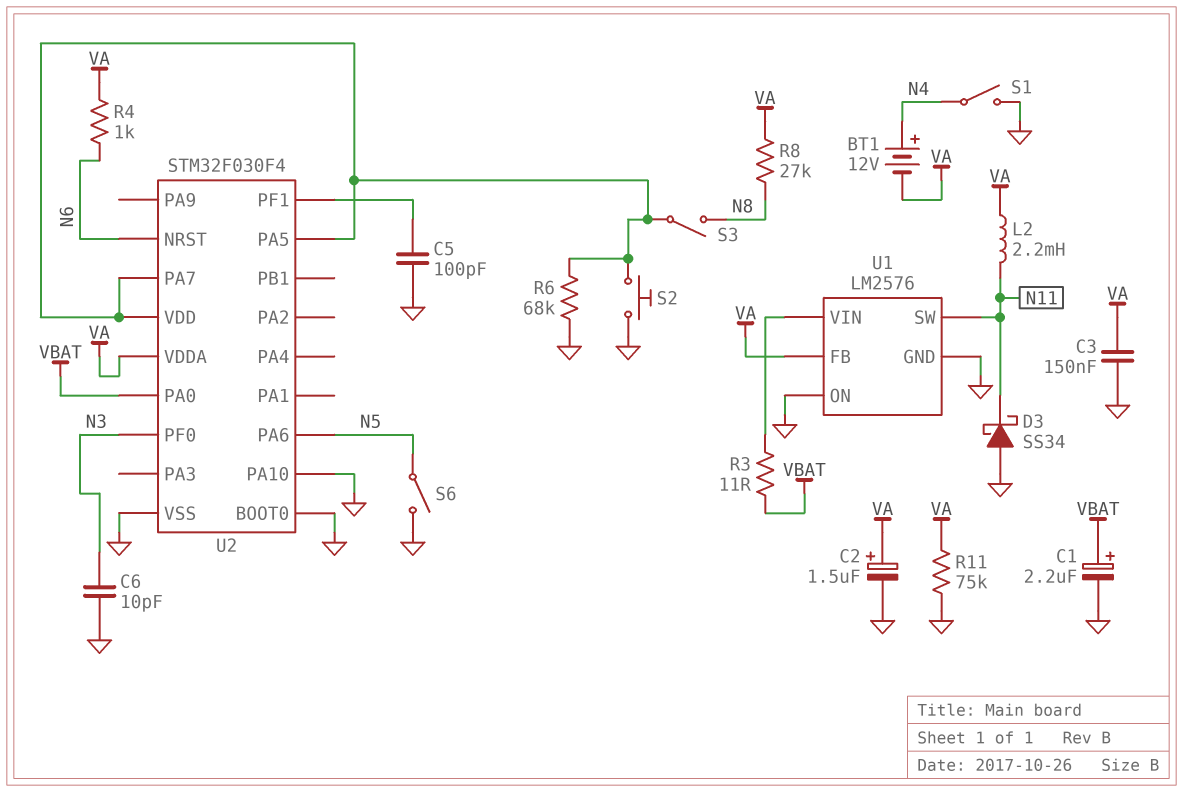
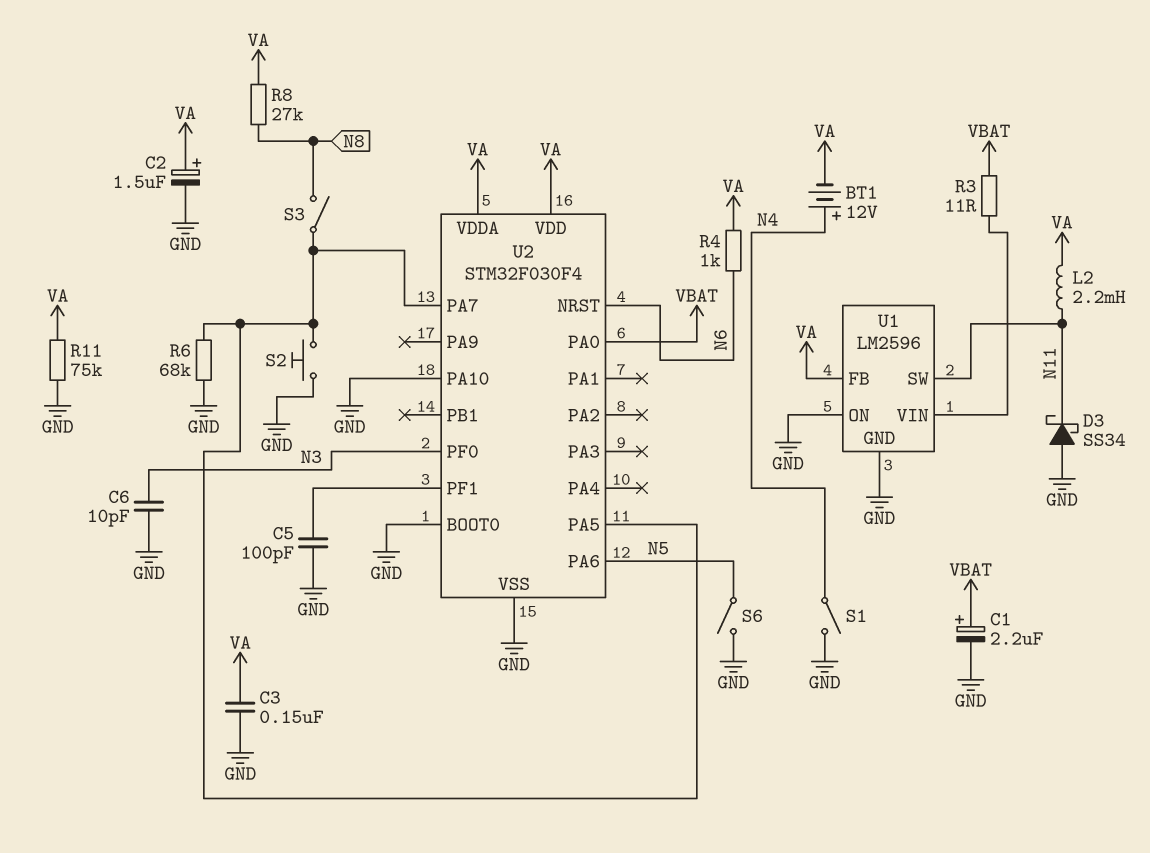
U1: LM2576 -> LM2596
U2 pin VDD: U2/PA5 -> VA

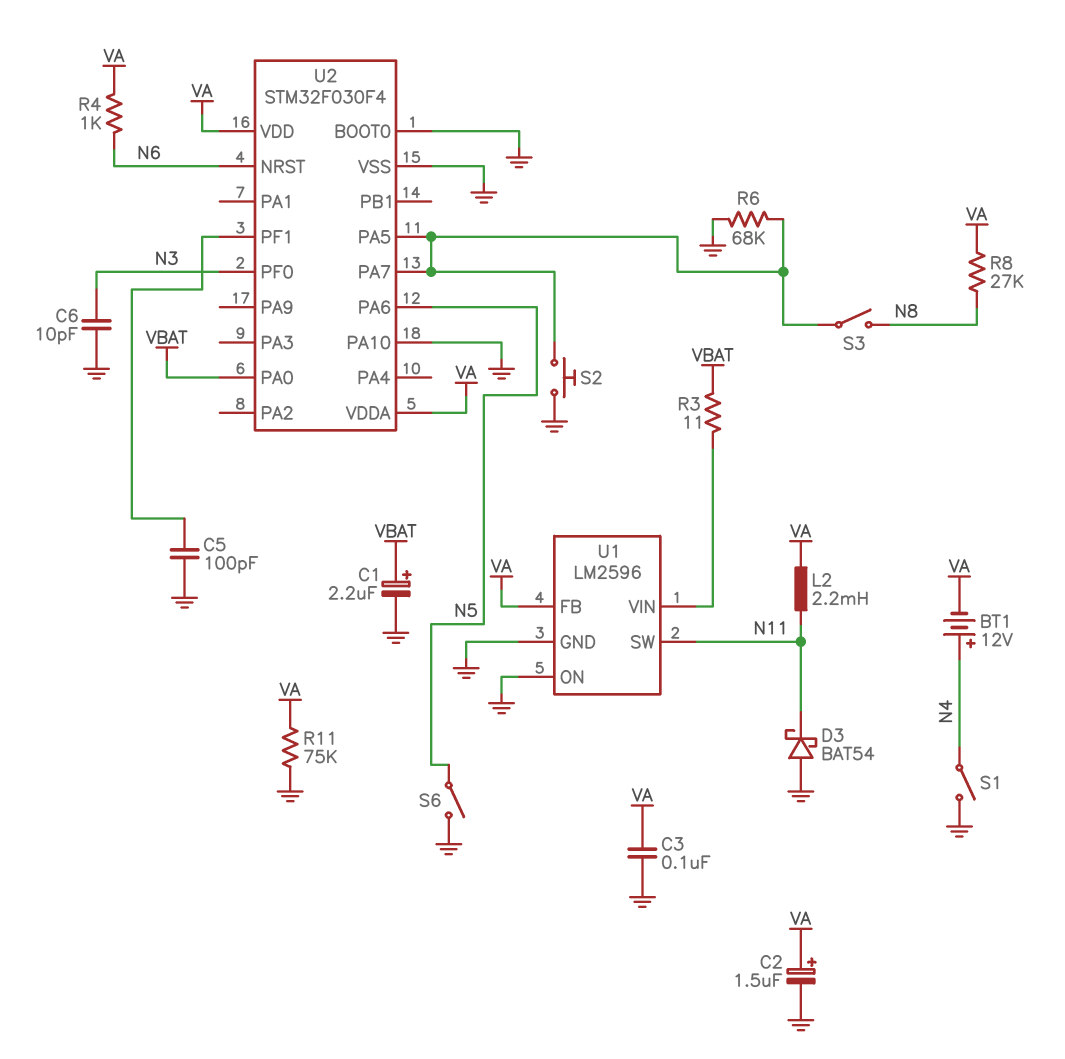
C3: 150nF (GND, VA) -> 100nF (GND, VA)
D3: schottky SS34 (A GND, K N11) -> schottky BAT54 (A GND, K N11)

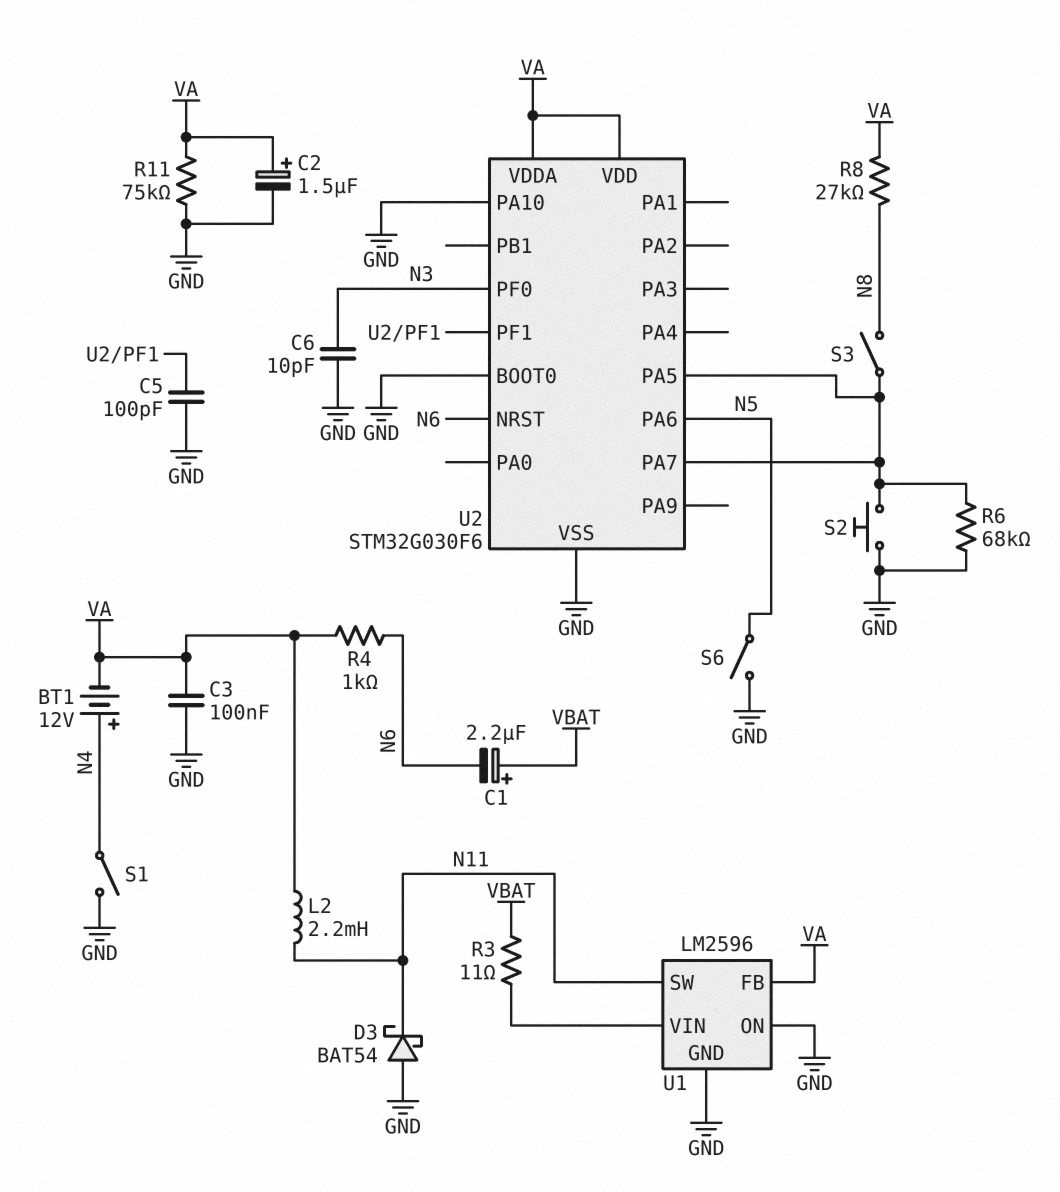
C1: 2.2uF (plus VBAT, minus GND) -> 2.2uF (plus VBAT, minus N6)
U2: STM32F030F4 -> STM32G030F6
U2 pin PA0: VBAT -> none

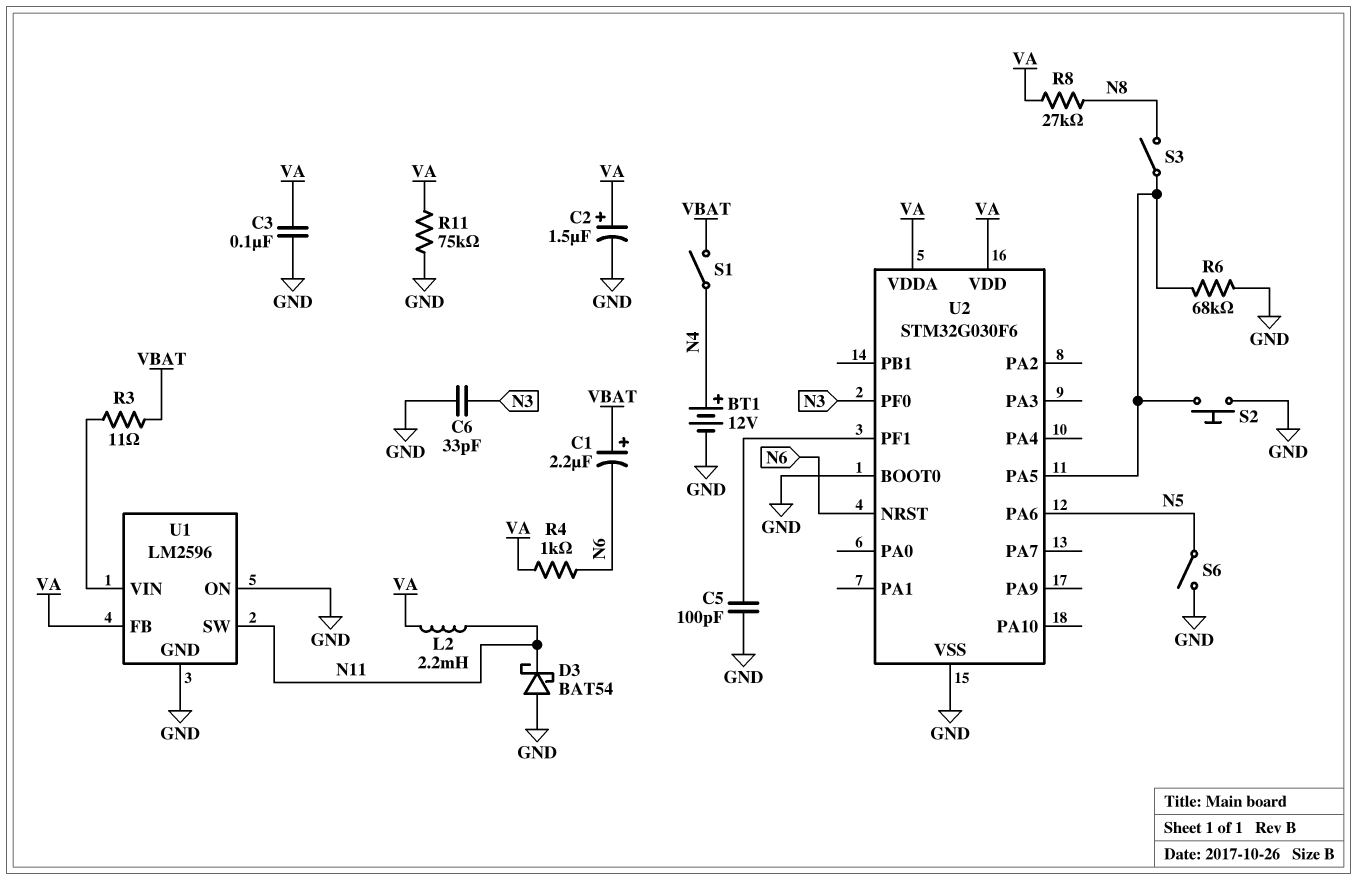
BT1: 12V (plus N4, minus VA) -> 12V (plus N4, minus GND)
C6: 10pF (GND, N3) -> 33pF (GND, N3)
S1: switch (GND, N4) -> switch (N4, VBAT)
U2 pin PA7: U2/PA5 -> none
U2 pin PA10: GND -> none

